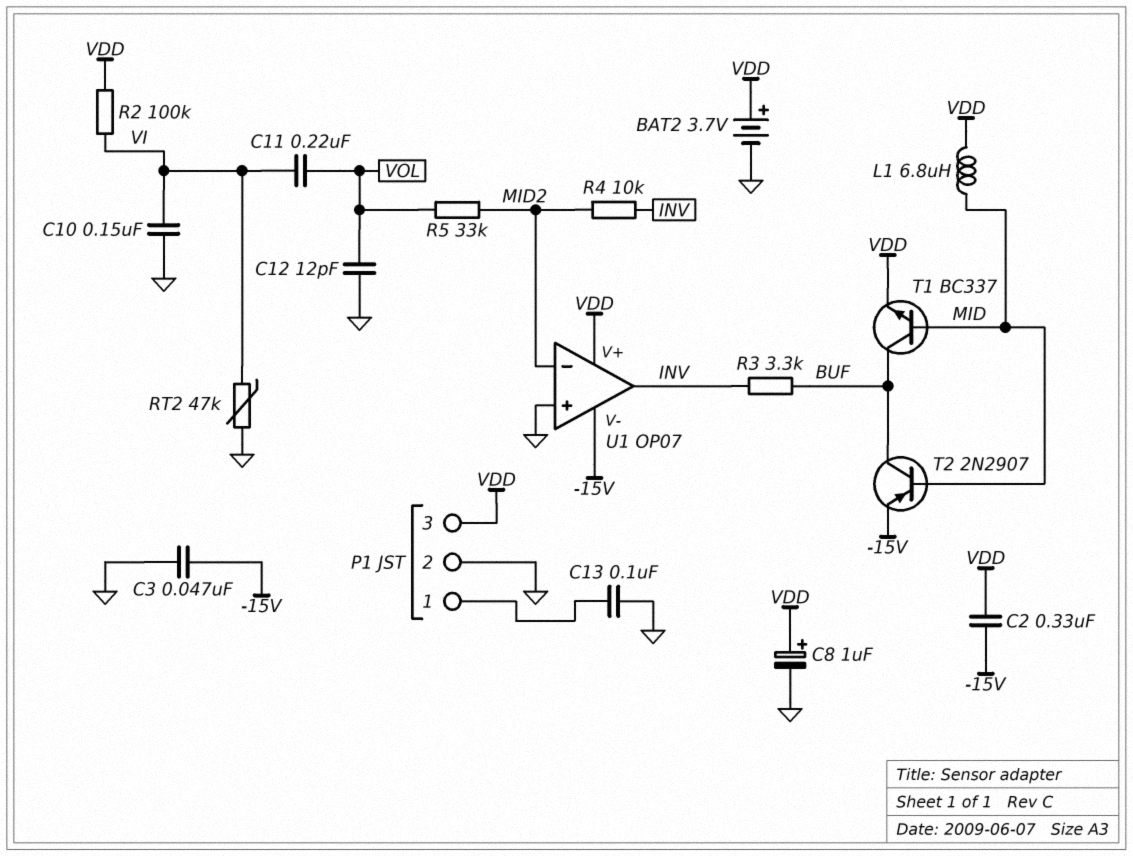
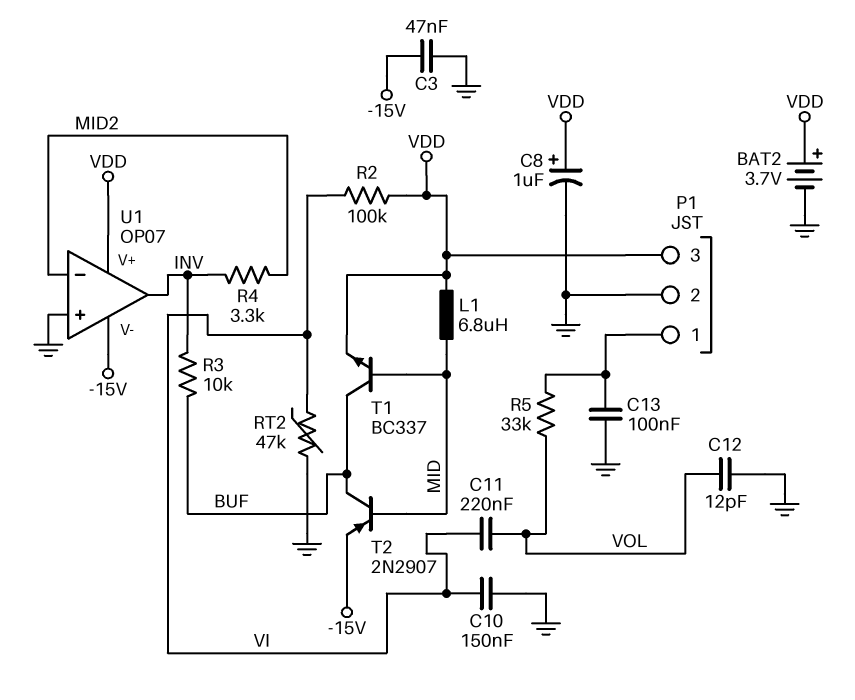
C2: 330nF (-15V, VDD) -> none
R3: 3.3k (BUF, INV) -> 10k (BUF, INV)
R4: 10k (INV, MID2) -> 3.3k (INV, MID2)
R5: 33k (MID2, VOL) -> 33k (P1/1, VOL)

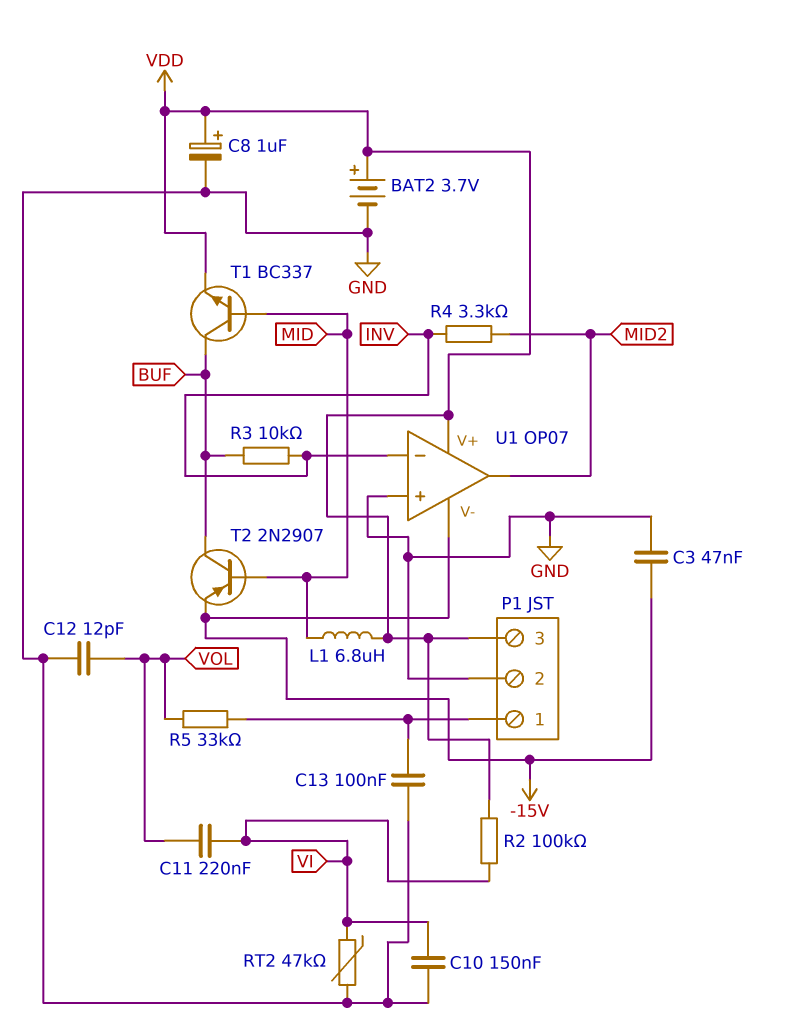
U1 pin in-: MID2 -> INV
U1 pin out: INV -> MID2

